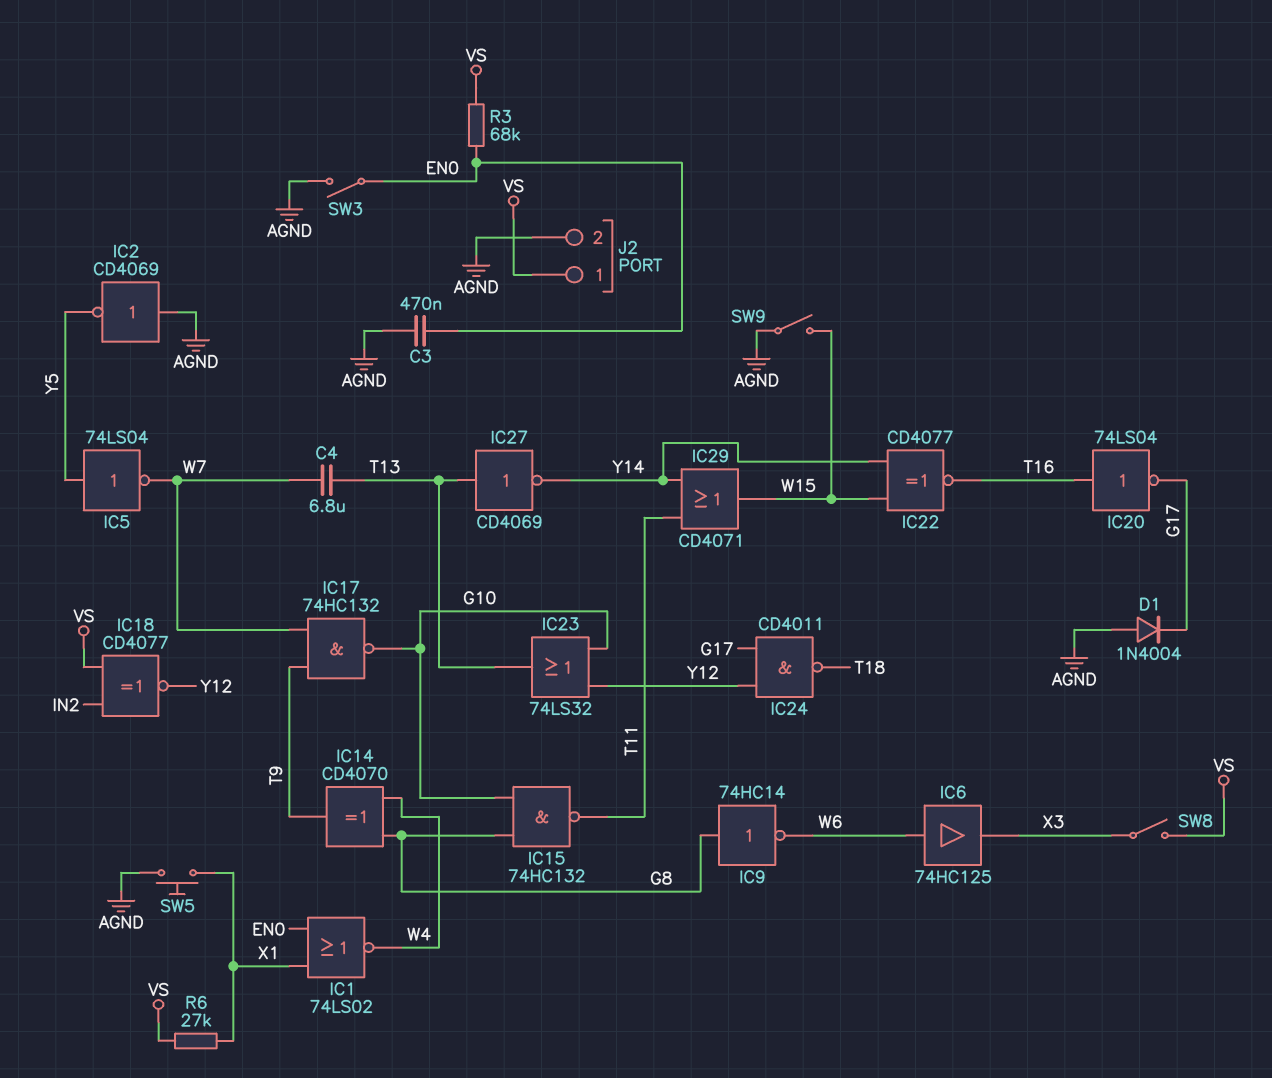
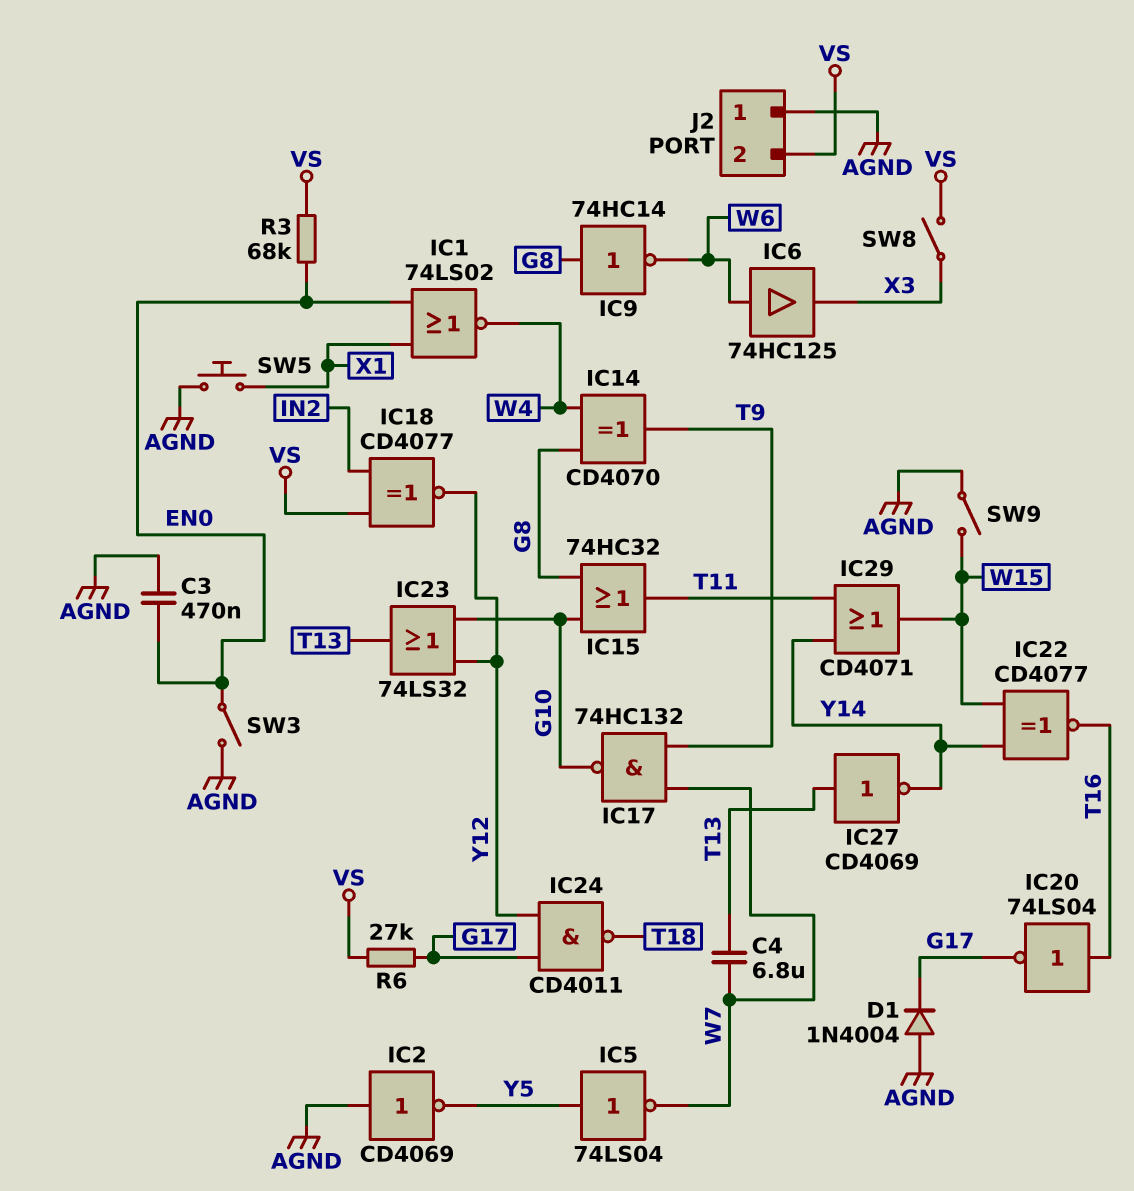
IC15: NAND 74HC132 (in G8, in G10, out T11) -> OR 74HC32 (in G8, in G10, out T11)
J2 pin 1: VS -> AGND
J2 pin 2: AGND -> VS
R6: 27k (VS, X1) -> 27k (G17, VS)

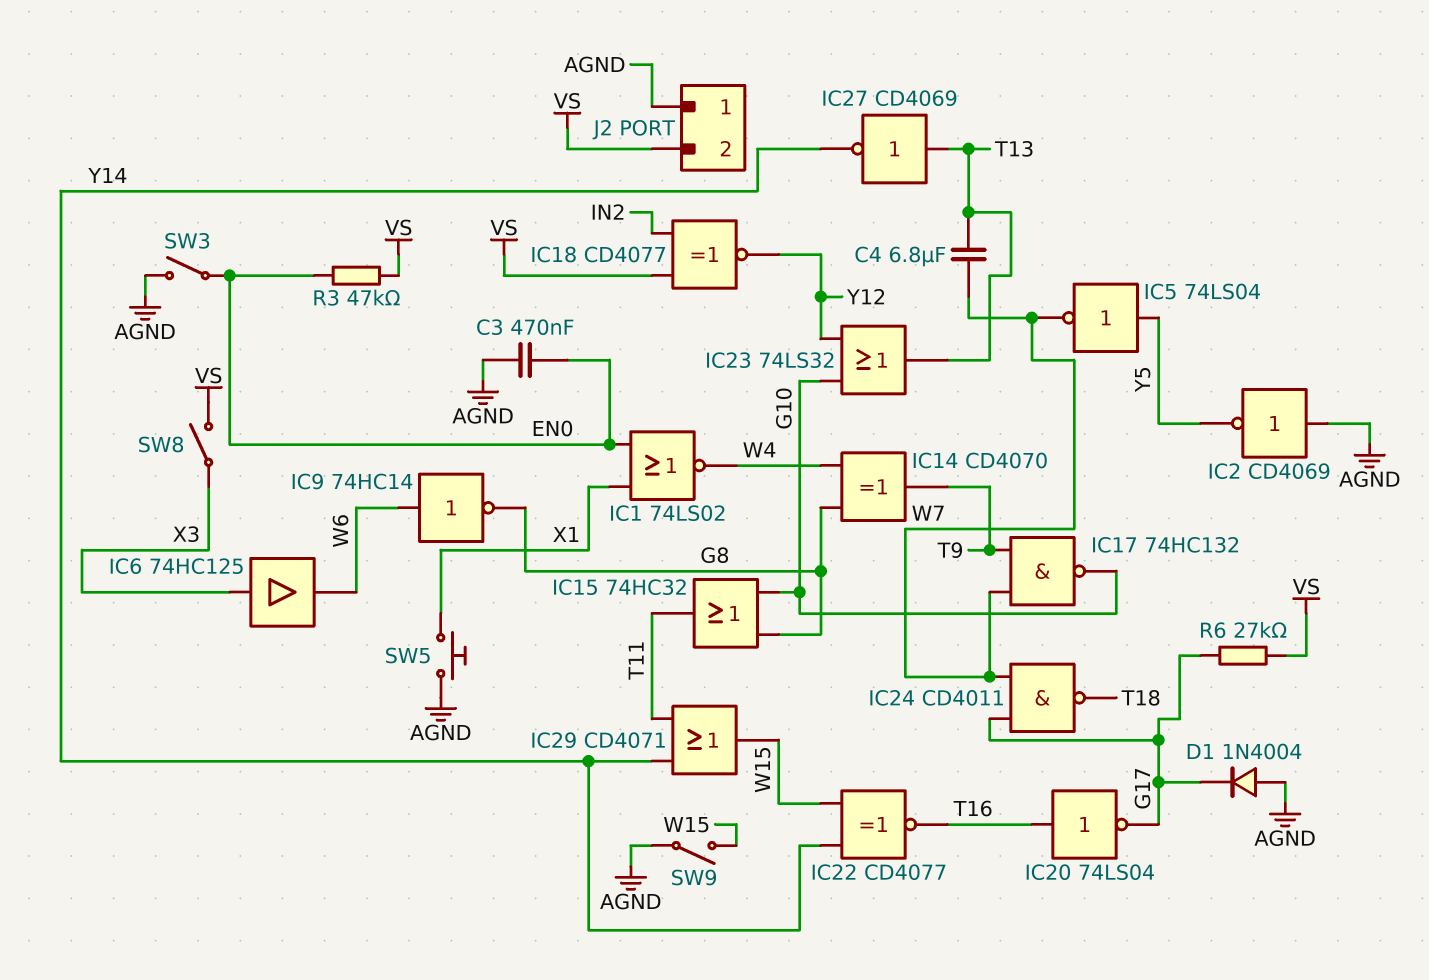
IC6: buffer 74HC125 (in W6, out X3) -> buffer 74HC125 (in X3, out W6)
IC9: NOT 74HC14 (in G8, out W6) -> NOT 74HC14 (in W6, out G8)
IC24: NAND CD4011 (in G17, in Y12, out T18) -> NAND CD4011 (in G17, in W7, out T18)
R3: 68k (EN0, VS) -> 47k (EN0, VS)

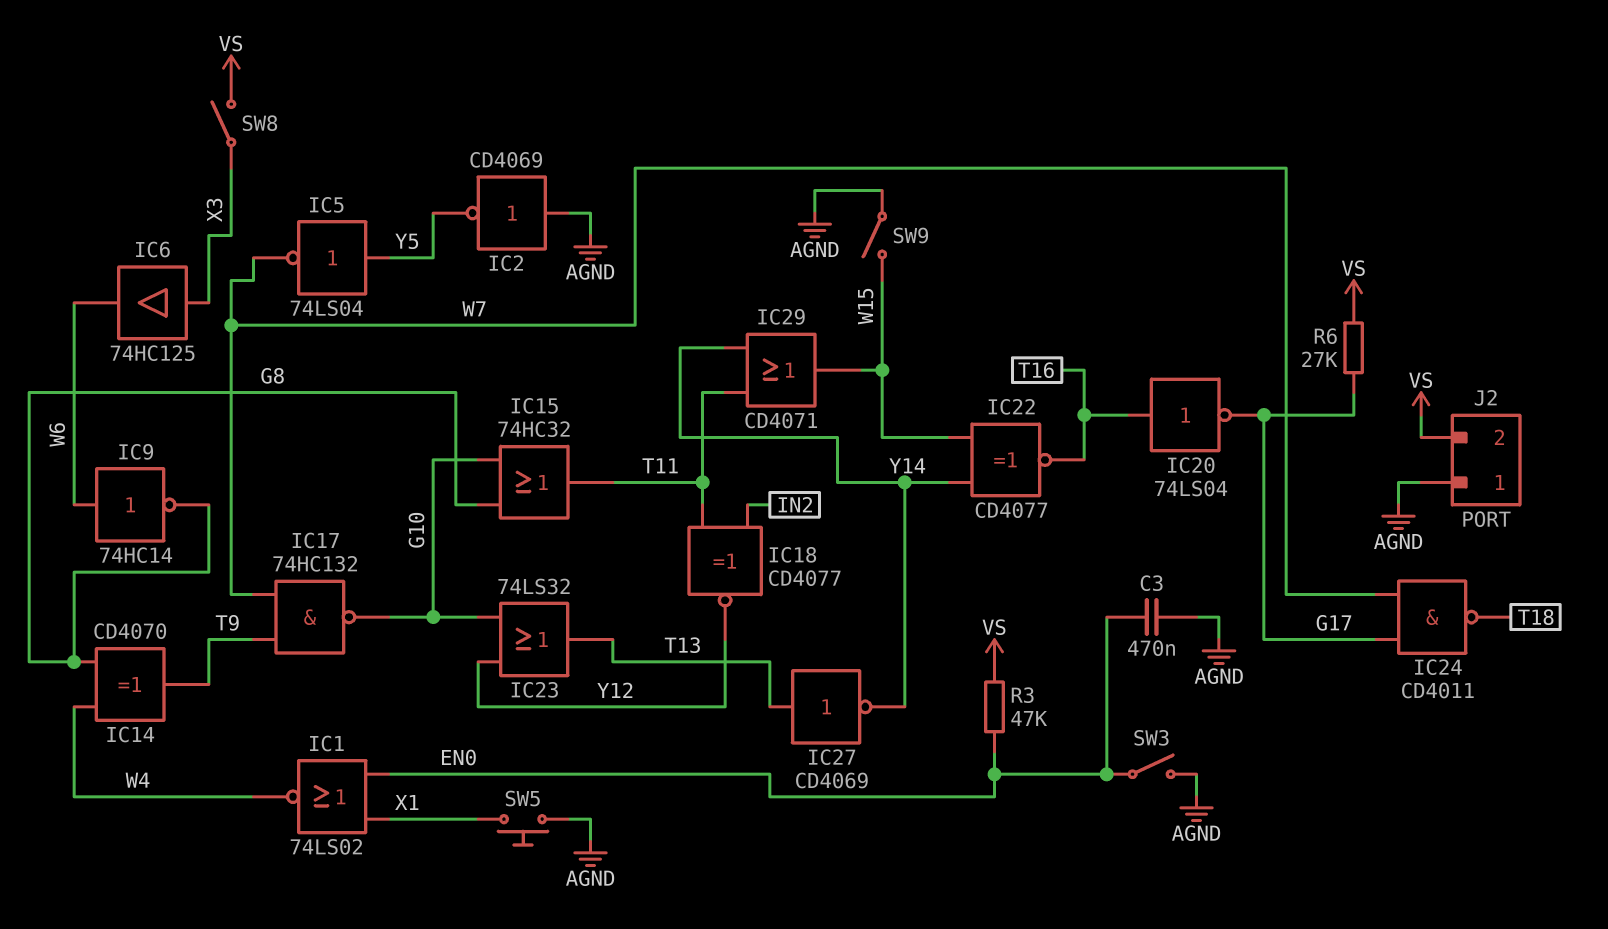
C4: 6.8uF (T13, W7) -> none
D1: diode 1N4004 (A AGND, K G17) -> none
IC18: XNOR CD4077 (in IN2, in VS, out Y12) -> XNOR CD4077 (in IN2, in T11, out Y12)

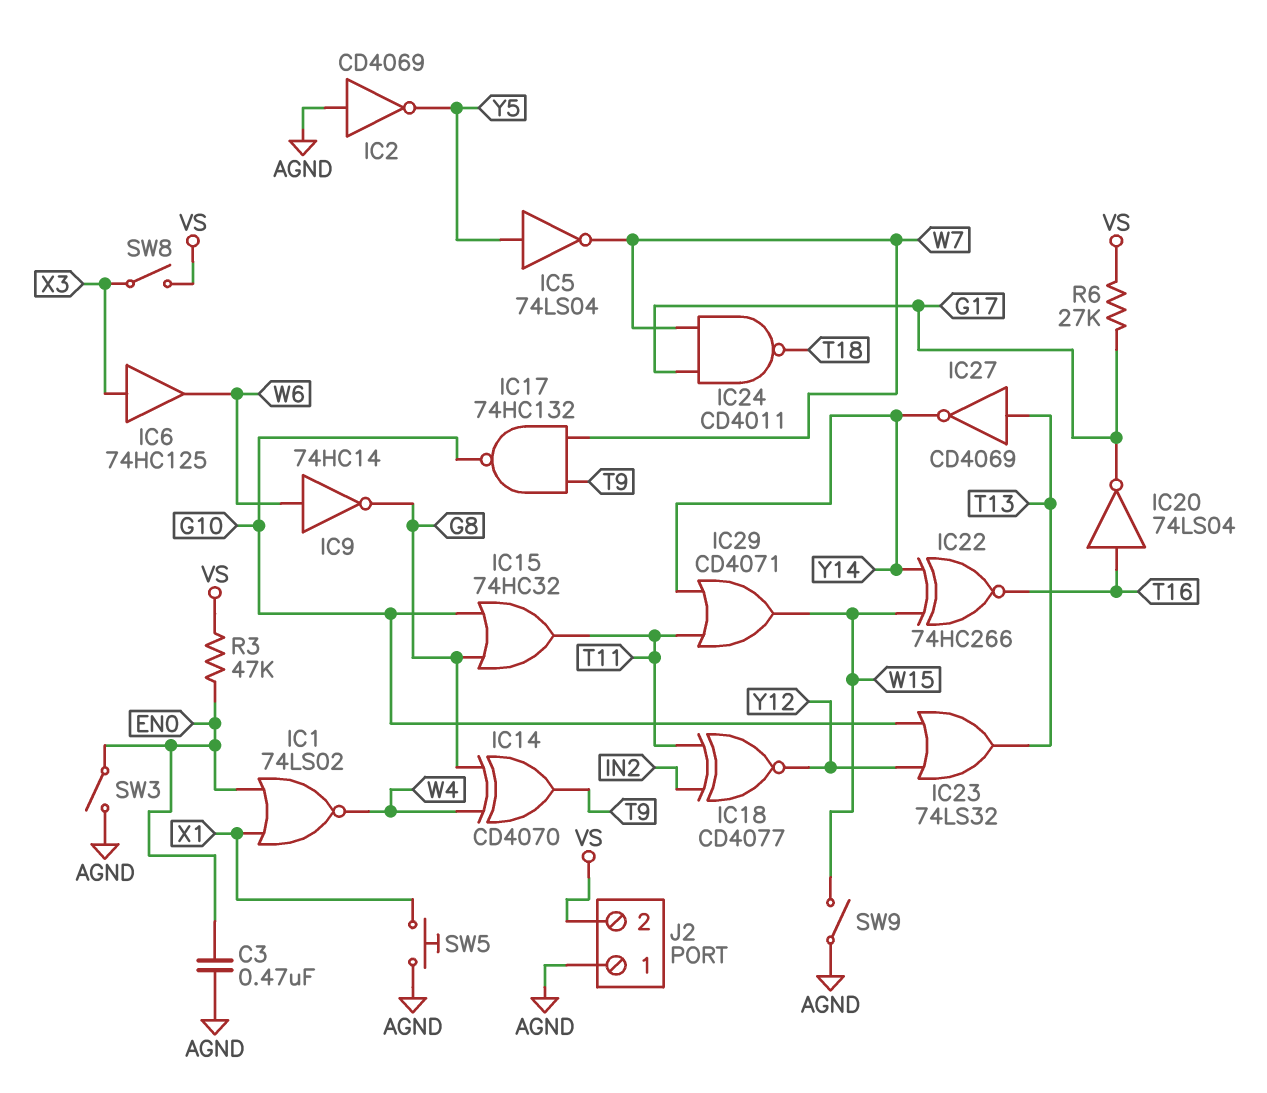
IC22: XNOR CD4077 (in W15, in Y14, out T16) -> XNOR 74HC266 (in W15, in Y14, out T16)

